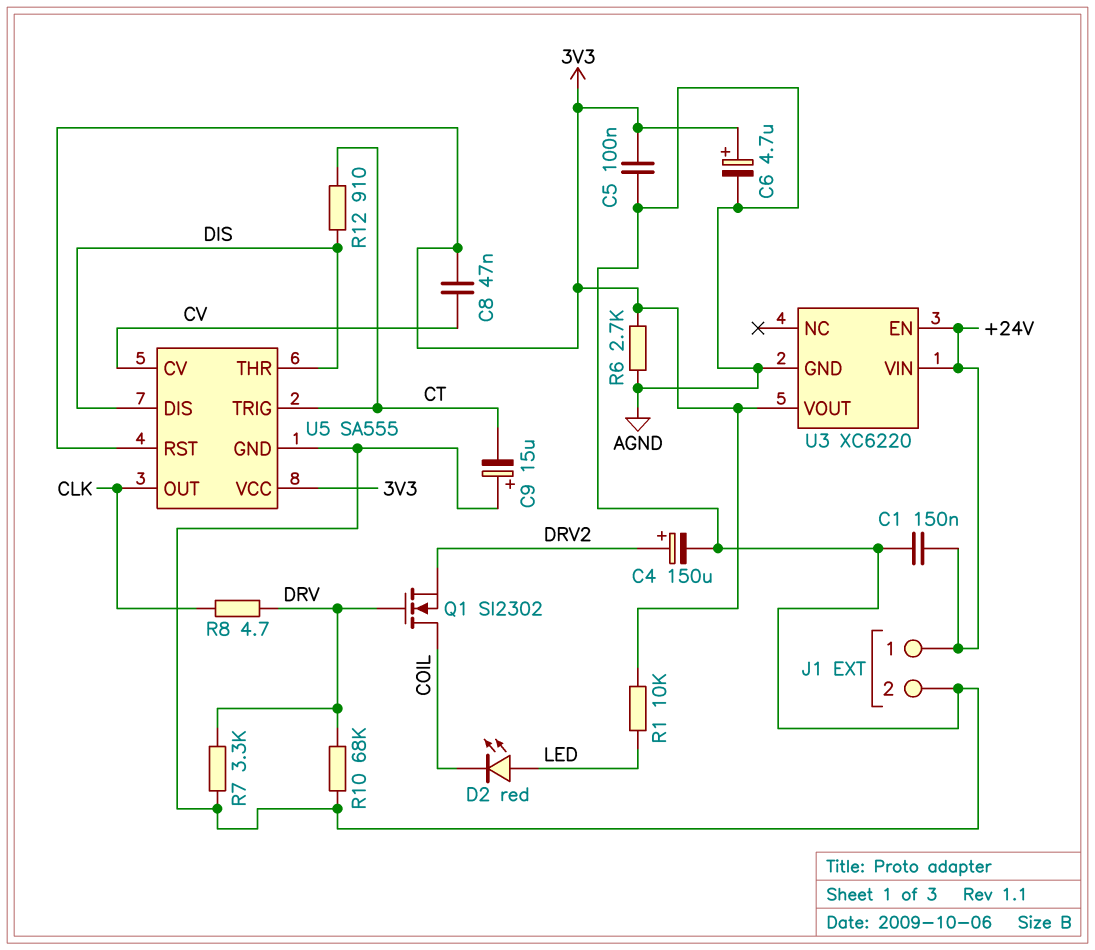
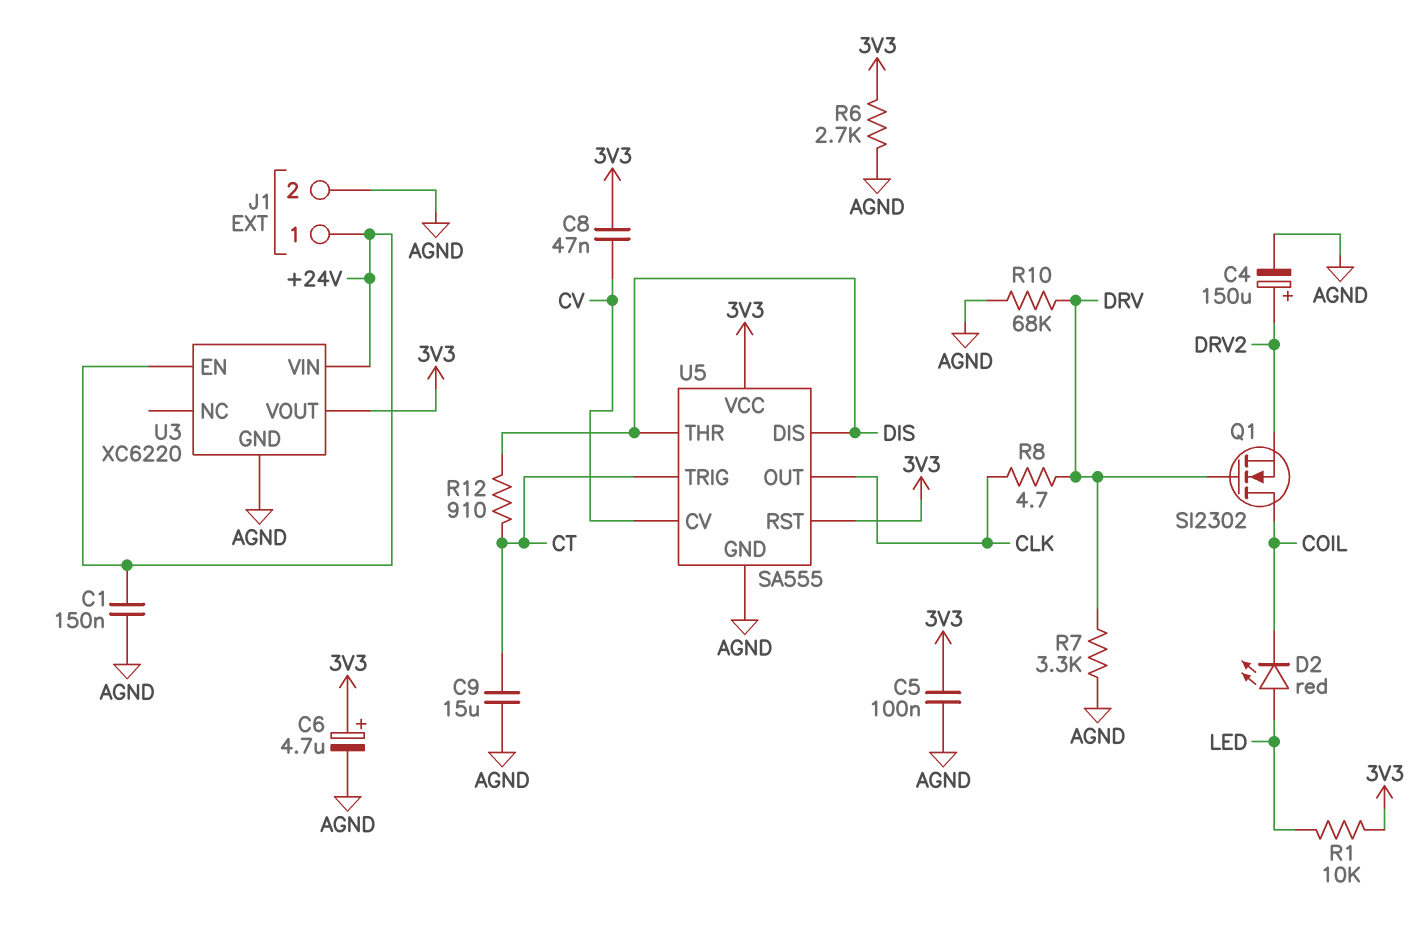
C9: 15uF (plus AGND, minus CT) -> 15uF (AGND, CT)

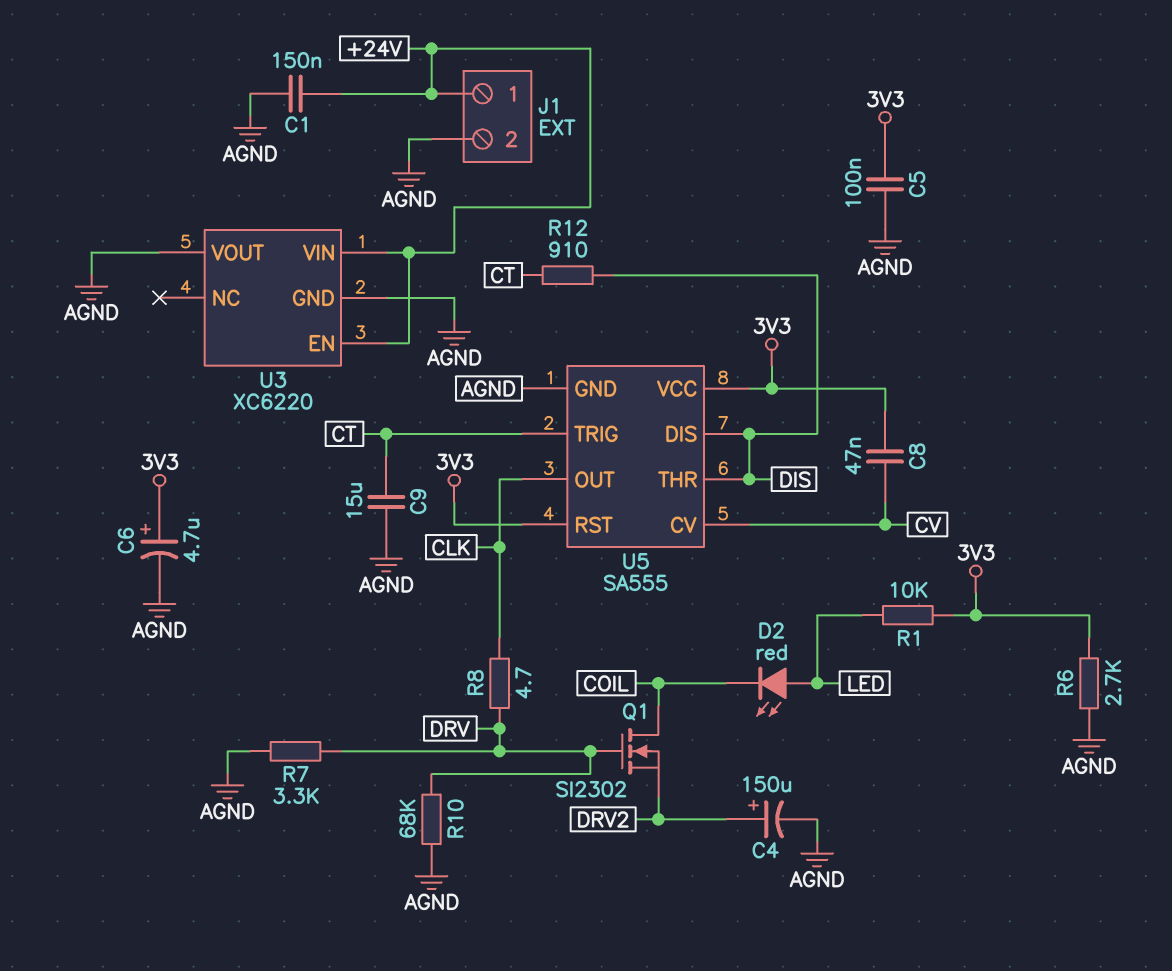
U3 pin VOUT: 3V3 -> AGND

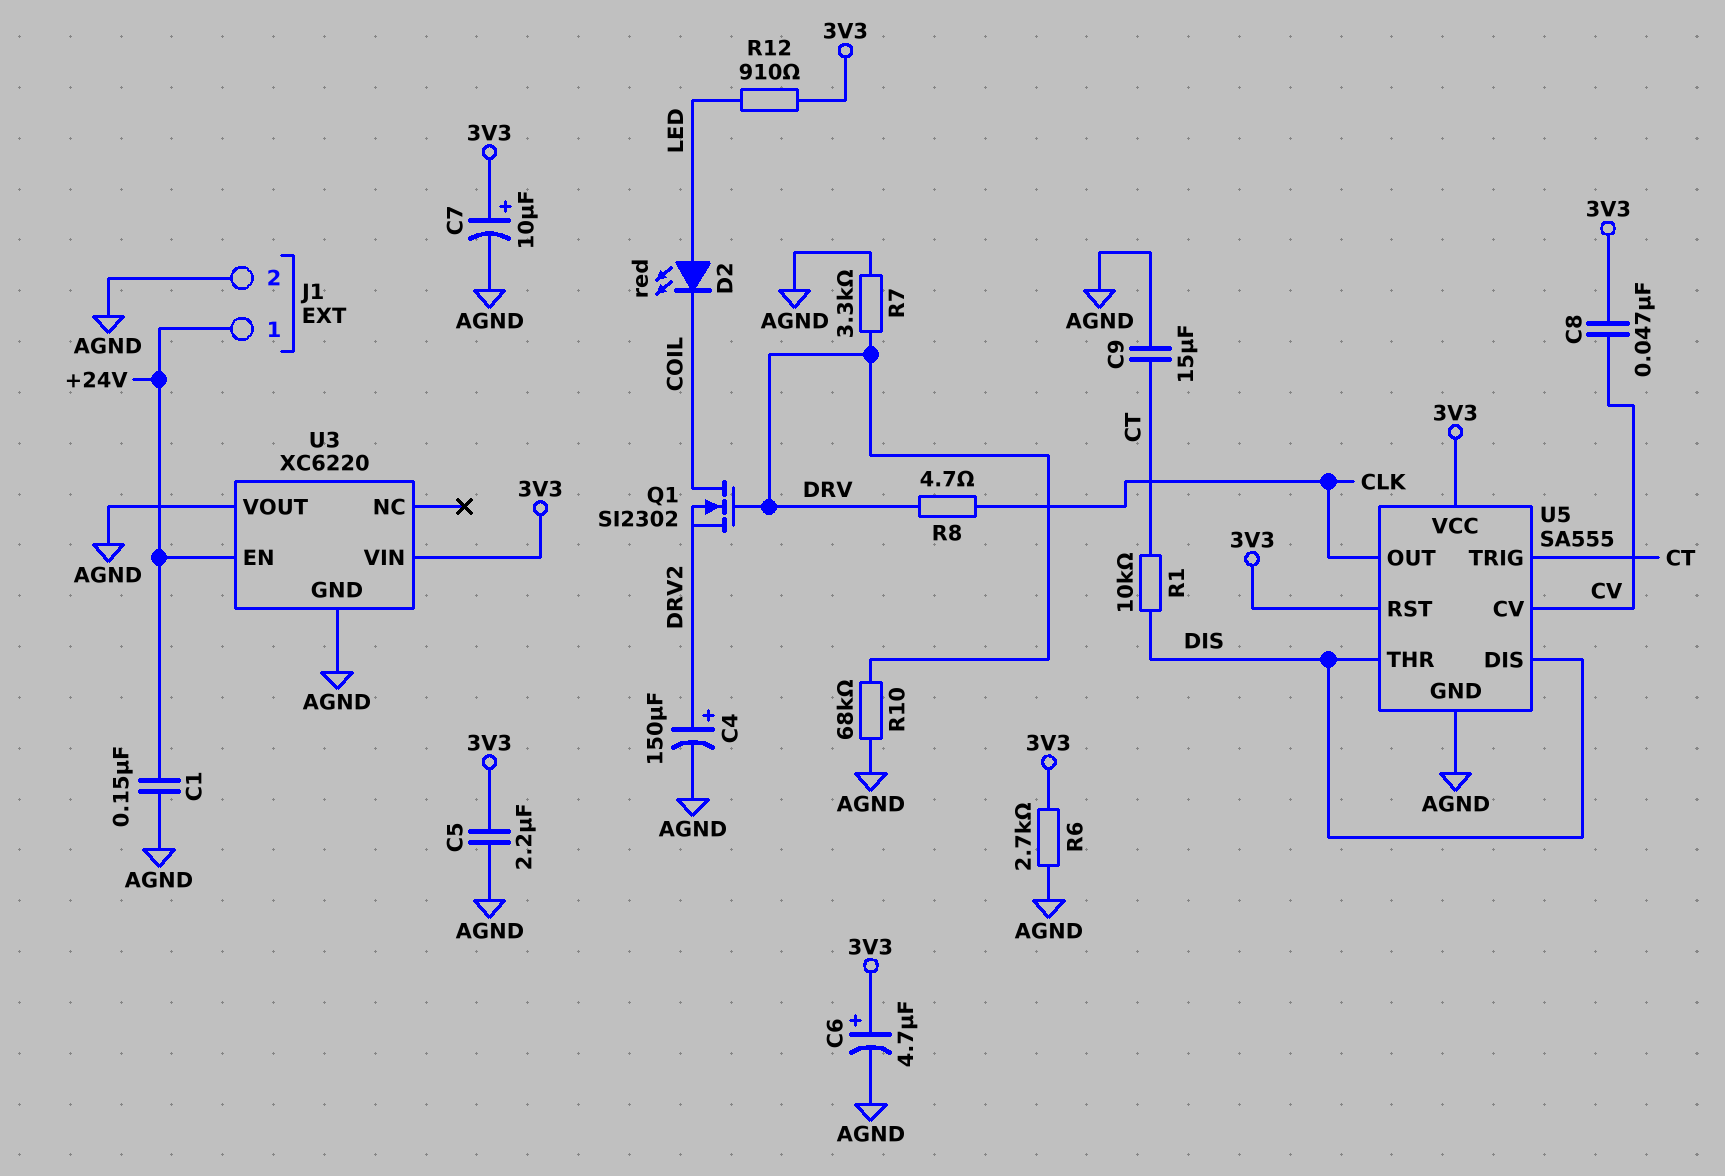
C5: 100nF (3V3, AGND) -> 2.2uF (3V3, AGND)
C7: none -> 10uF (plus 3V3, minus AGND)
R1: 10k (3V3, LED) -> 10k (CT, DIS)
R12: 910 (CT, DIS) -> 910 (3V3, LED)
U3 pin VIN: +24V -> 3V3

